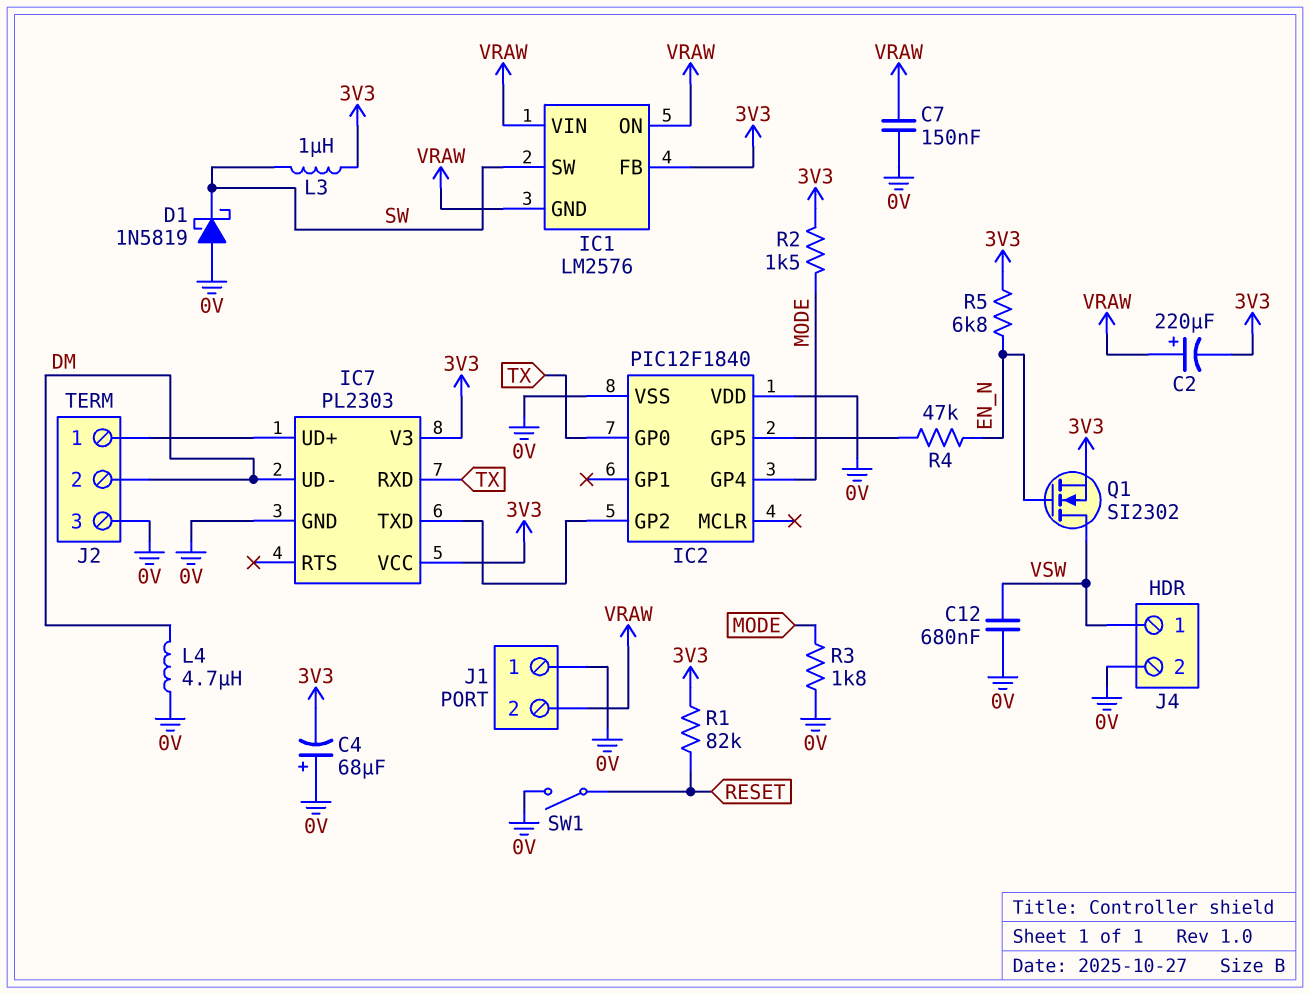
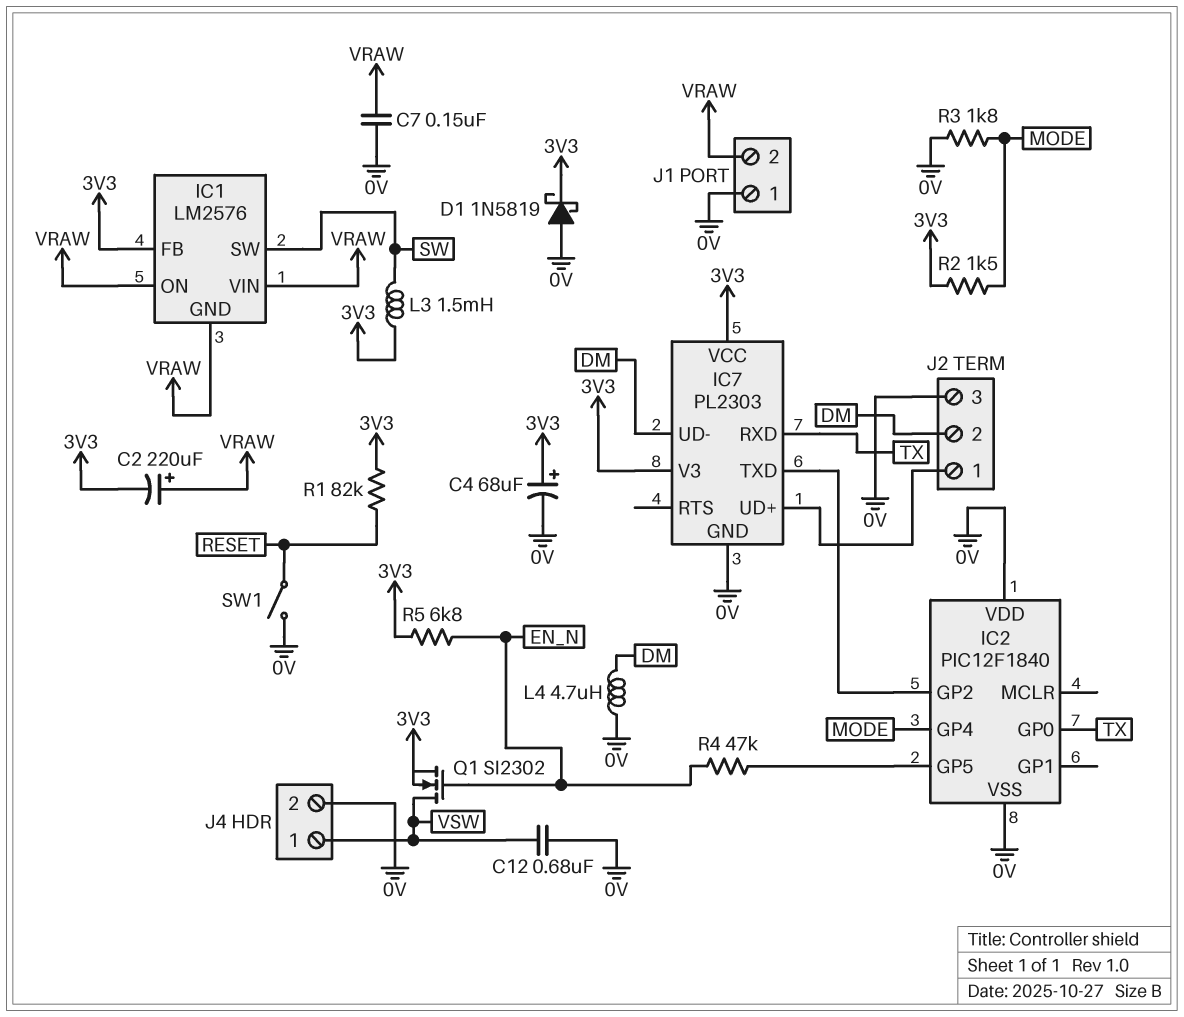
C4: 68uF (plus 0V, minus 3V3) -> 68uF (plus 3V3, minus 0V)
D1: schottky 1N5819 (A 0V, K SW) -> schottky 1N5819 (A 0V, K 3V3)
L3: 1uH (3V3, SW) -> 1.5mH (3V3, SW)

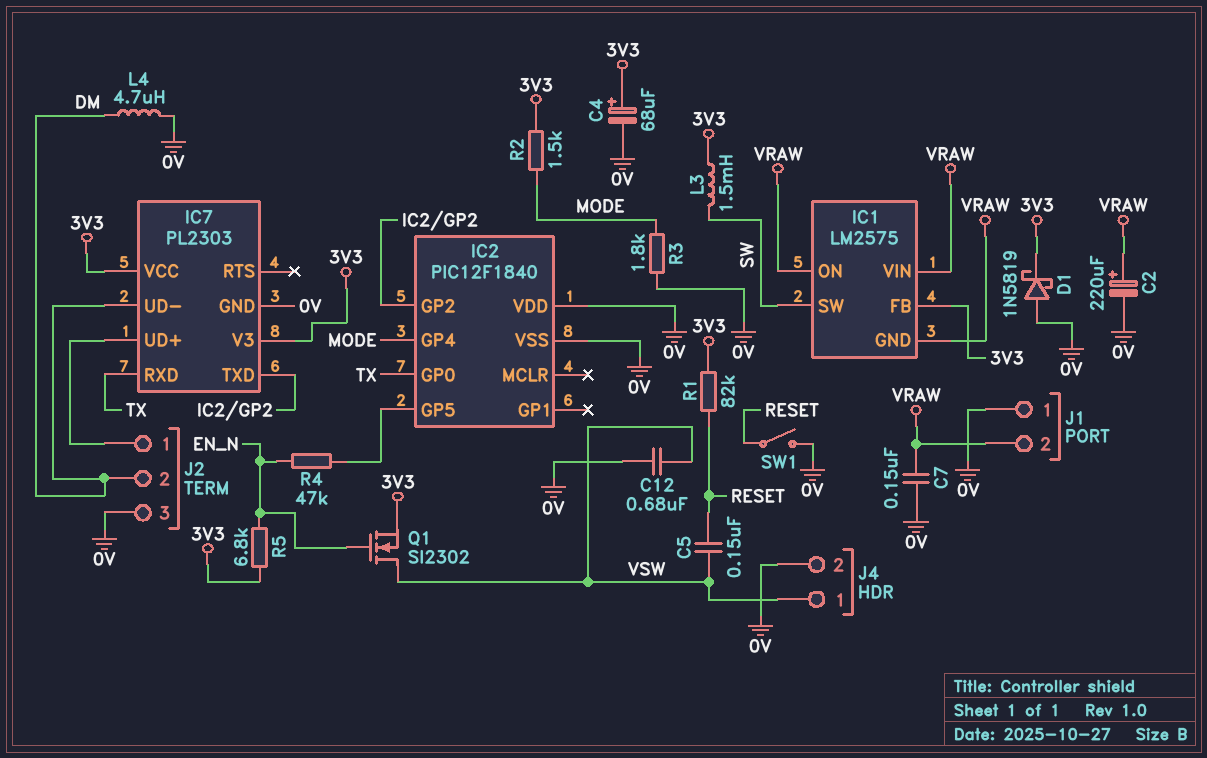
C2: 220uF (plus VRAW, minus 3V3) -> 220uF (plus VRAW, minus 0V)
C5: none -> 150nF (RESET, VSW)
IC1: LM2576 -> LM2575

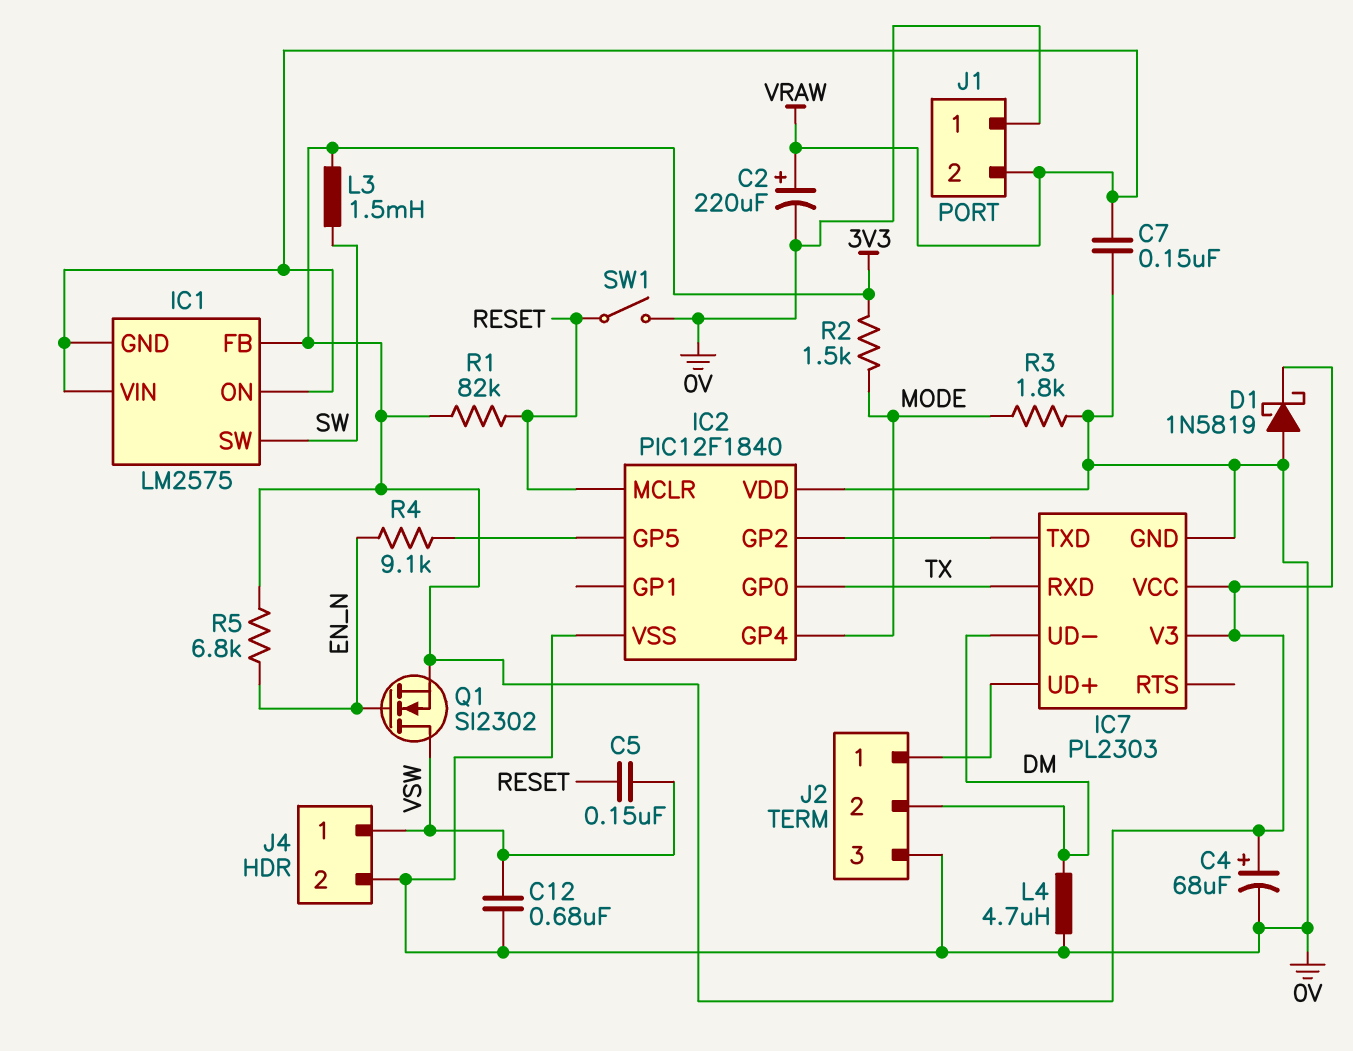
IC2 pin MCLR: none -> RESET
R4: 47k (EN_N, IC2/GP5) -> 9.1k (EN_N, IC2/GP5)

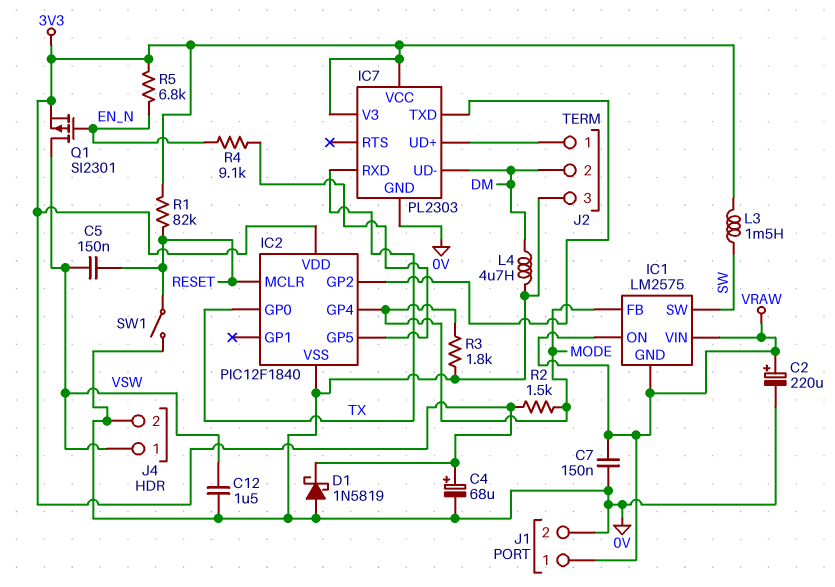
C12: 680nF (0V, VSW) -> 1.5uF (0V, VSW)
IC1 pin FB: 3V3 -> MODE
IC2 pin VDD: 0V -> 3V3
J1 pin 1: 0V -> VRAW
J1 pin 2: VRAW -> 0V
Q1: NMOS SI2302 (G EN_N, D VSW, S 3V3) -> PMOS SI2301 (G EN_N, D VSW, S 3V3)

